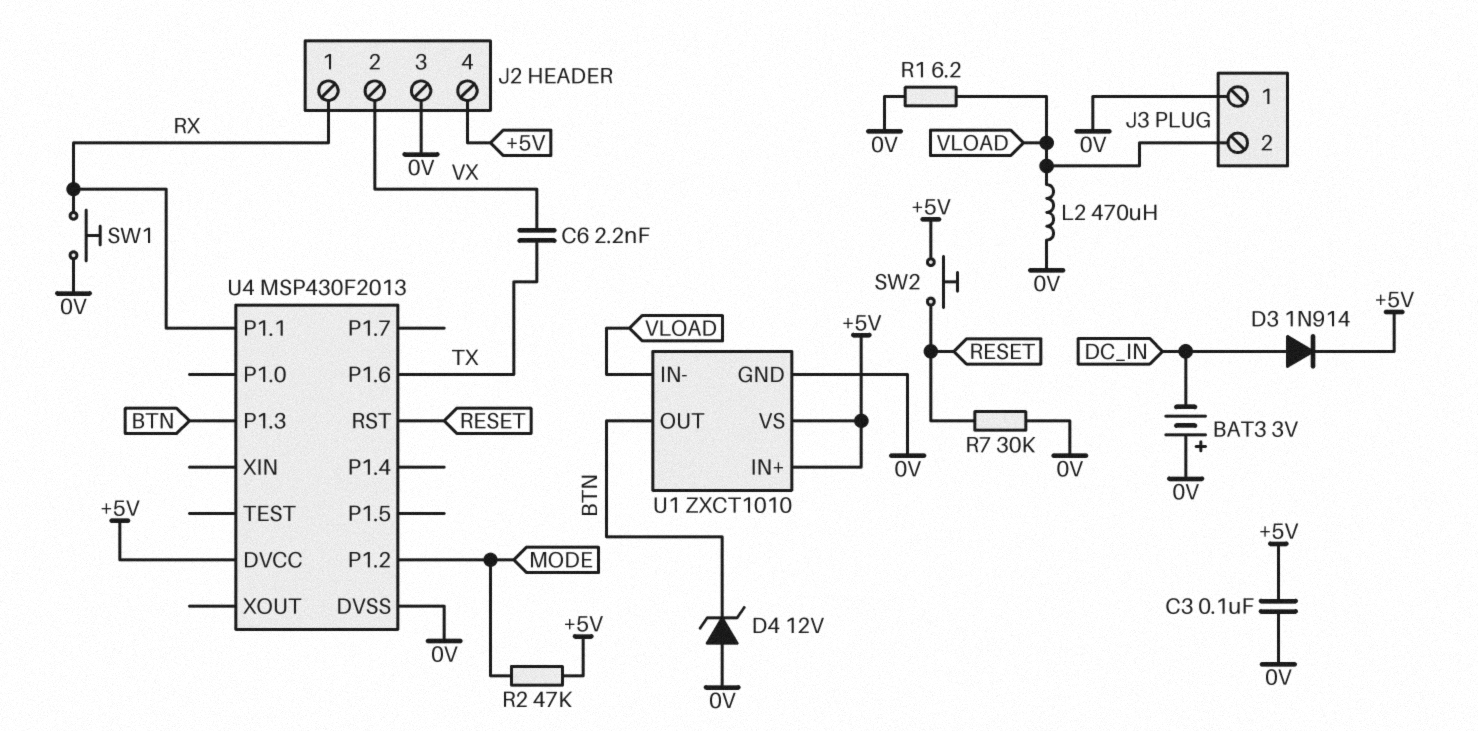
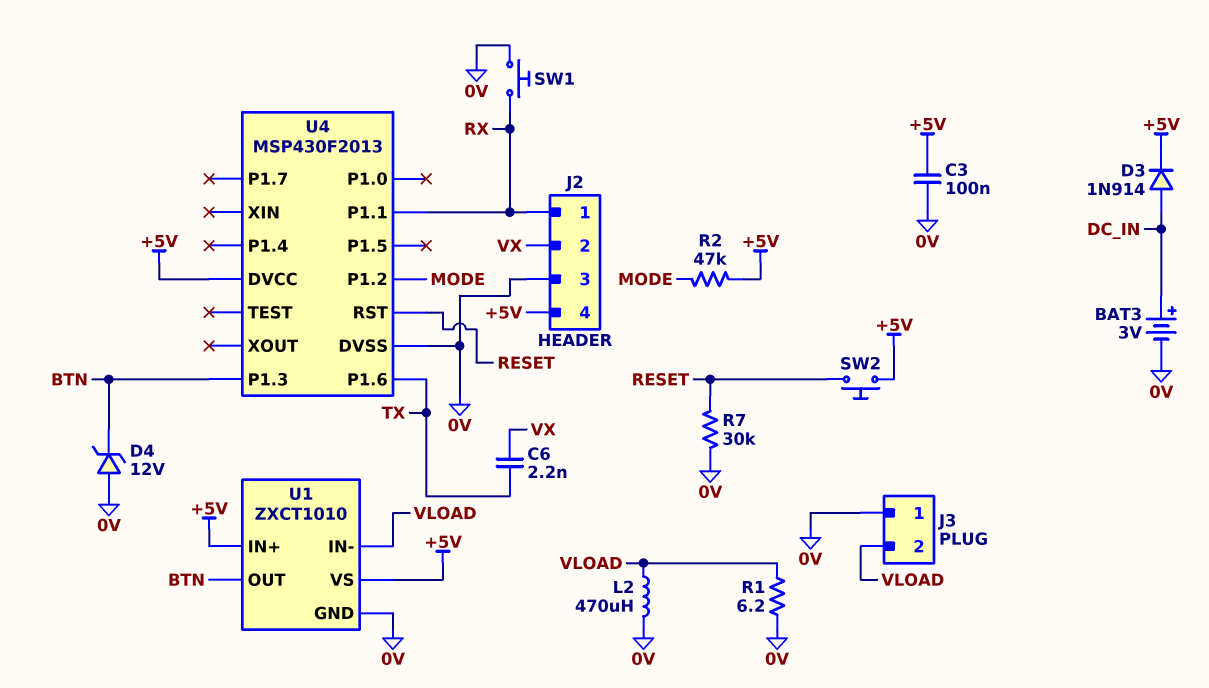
BAT3: 3V (plus 0V, minus DC_IN) -> 3V (plus DC_IN, minus 0V)

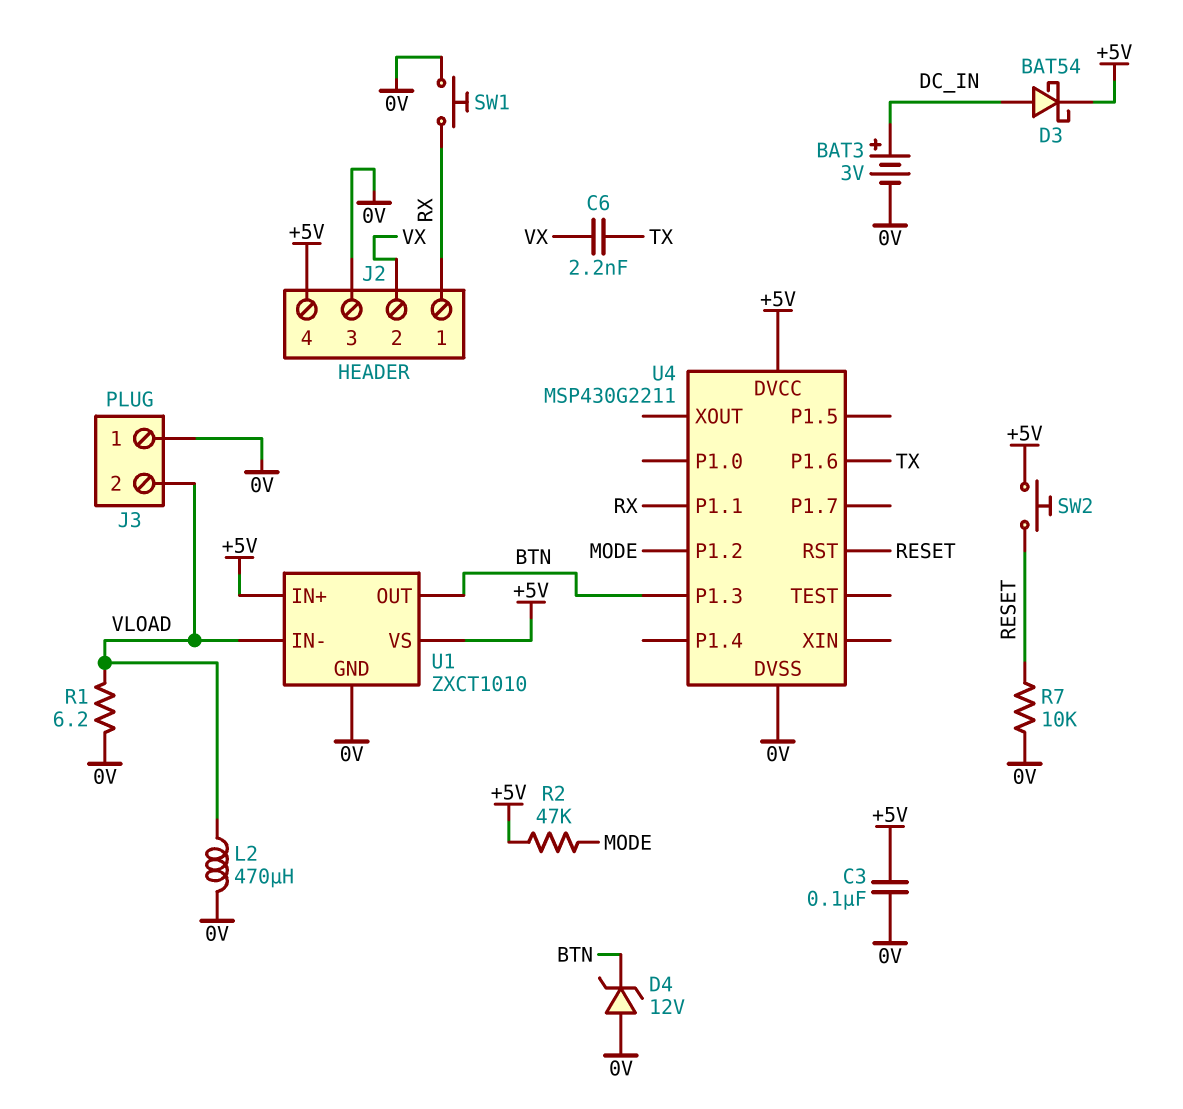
D3: diode 1N914 (A DC_IN, K +5V) -> schottky BAT54 (A DC_IN, K +5V)
R7: 30k (0V, RESET) -> 10k (0V, RESET)
U4: MSP430F2013 -> MSP430G2211

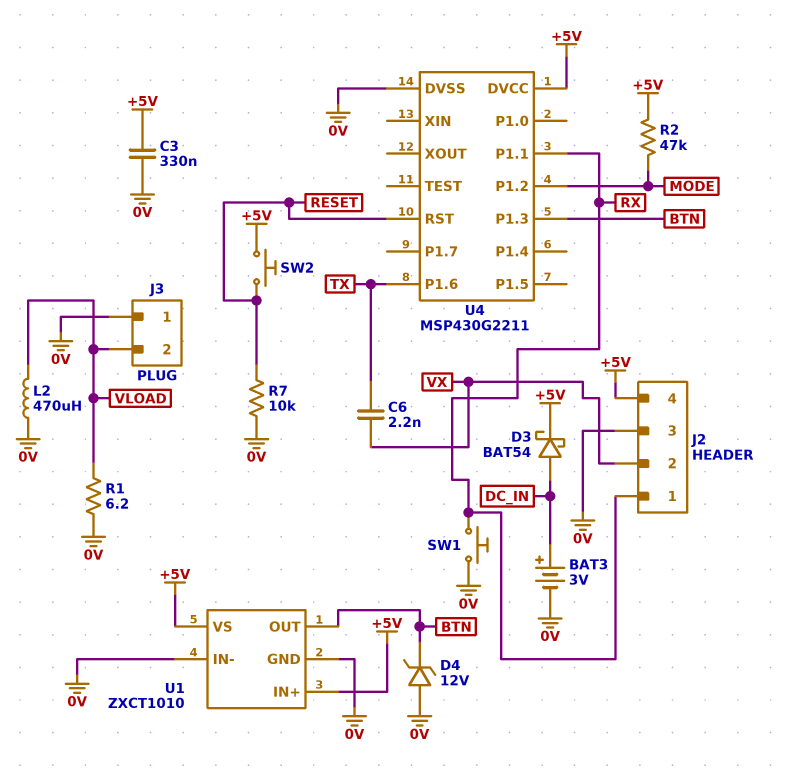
C3: 100nF (+5V, 0V) -> 330nF (+5V, 0V)
U1 pin IN-: VLOAD -> 0V

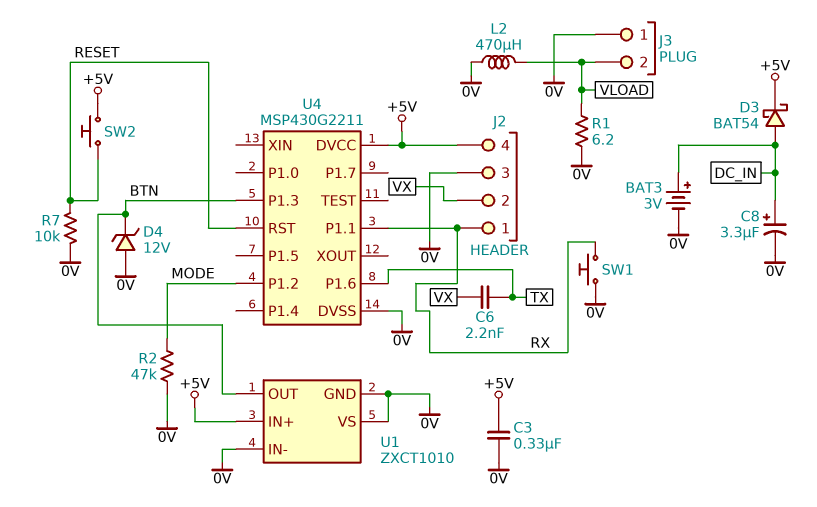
C8: none -> 3.3uF (plus DC_IN, minus 0V)
R2: 47k (+5V, MODE) -> 47k (0V, MODE)
U1 pin VS: +5V -> 0V

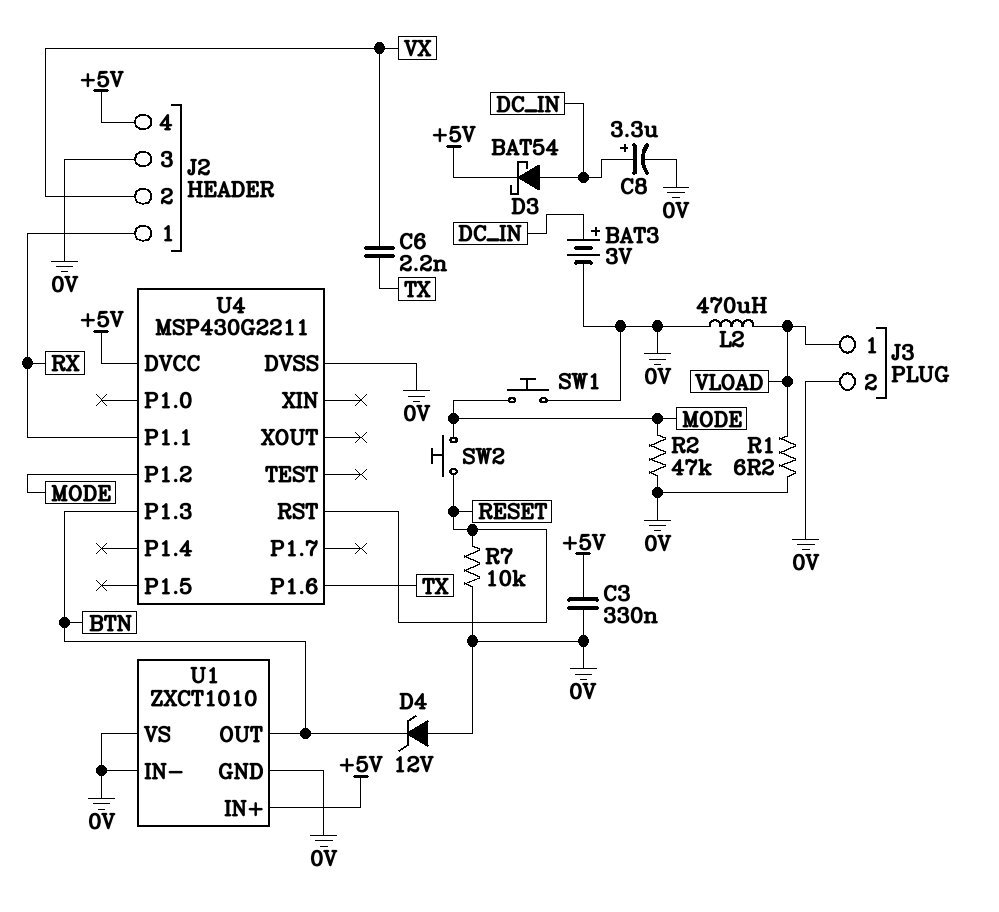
J3 pin 1: 0V -> VLOAD
J3 pin 2: VLOAD -> 0V
SW1: button (0V, RX) -> button (0V, MODE)
SW2: button (+5V, RESET) -> button (MODE, RESET)

